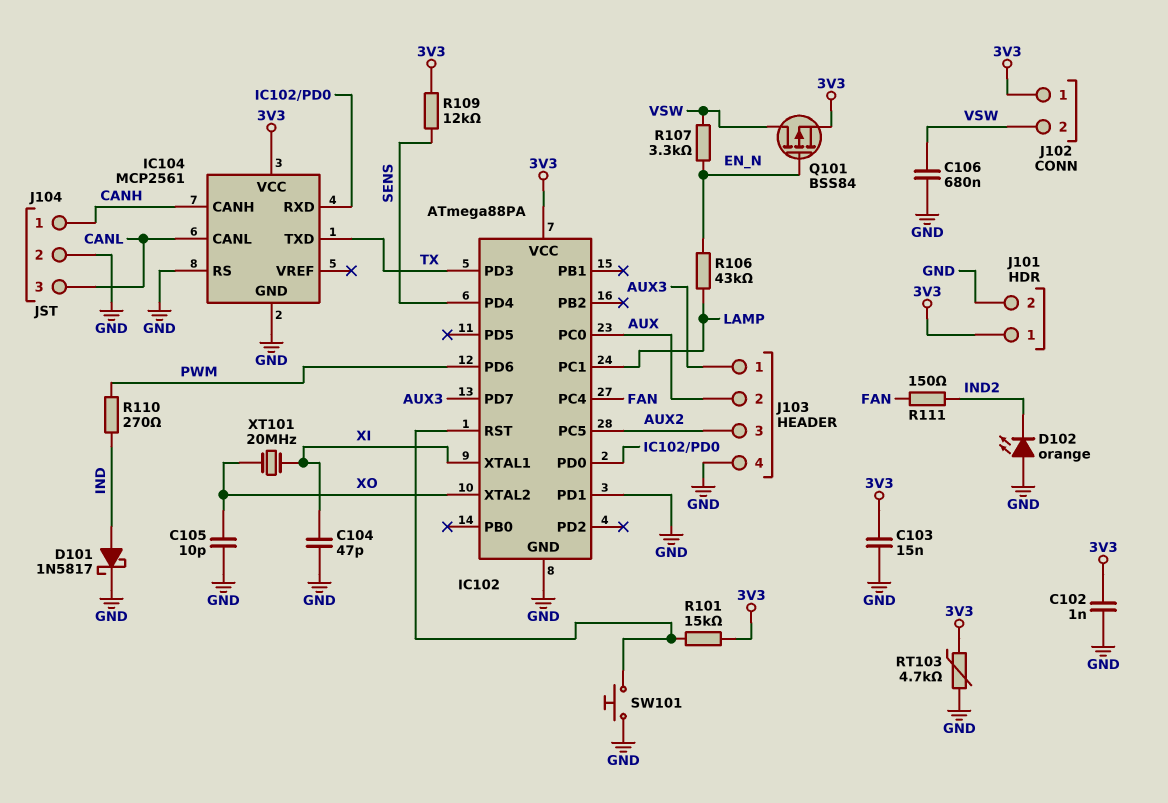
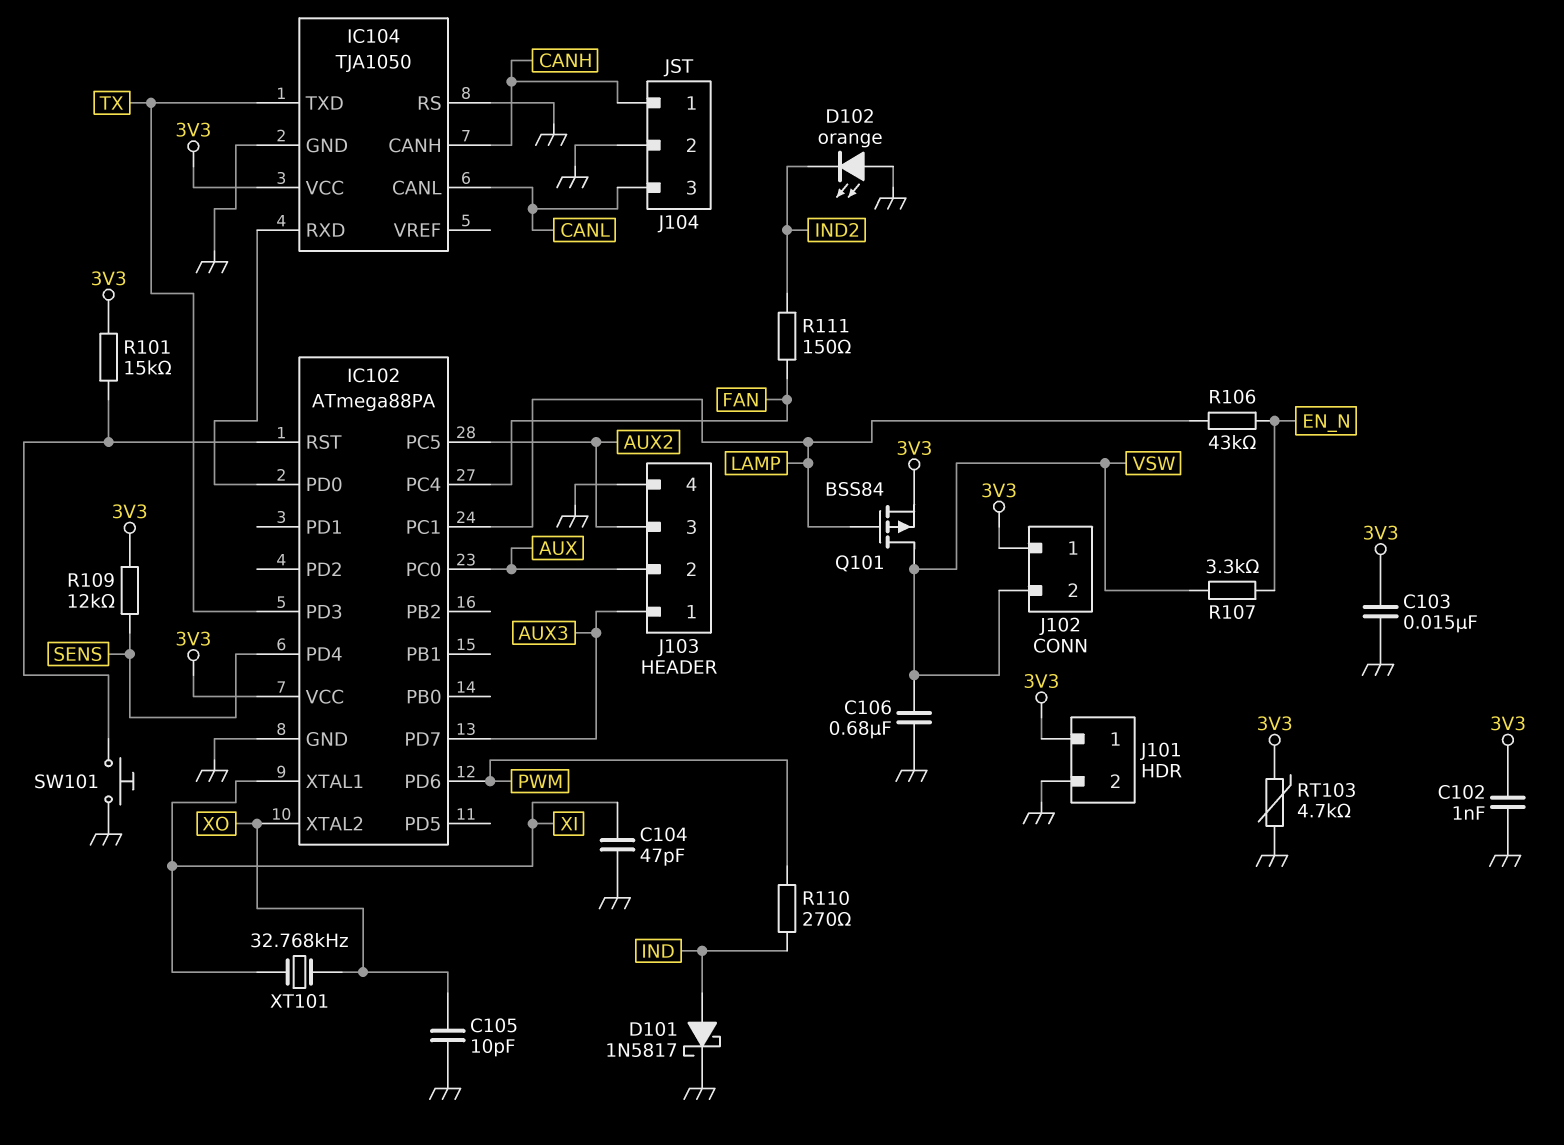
IC102 pin PD1: GND -> none
IC104: MCP2561 -> TJA1050
Q101: PMOS BSS84 (G EN_N, D VSW, S 3V3) -> PMOS BSS84 (G LAMP, D VSW, S 3V3)
XT101: 20MHz (XI, XO) -> 32.768kHz (XI, XO)

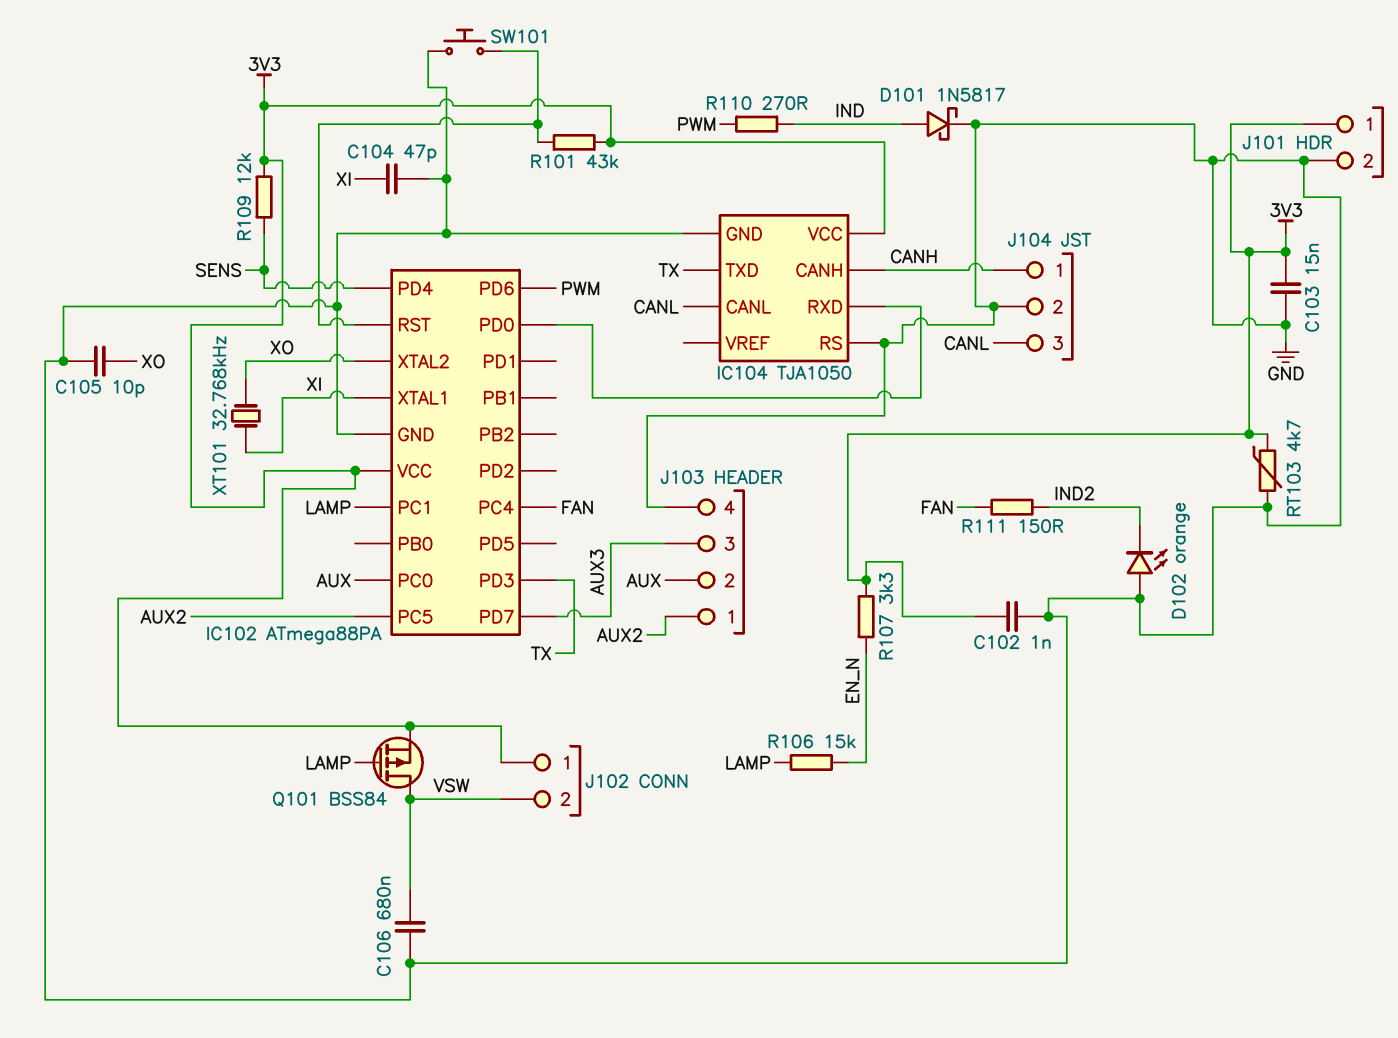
J103 pin 1: AUX3 -> AUX2
J103 pin 3: AUX2 -> AUX3
R101: 15k (3V3, IC102/RST) -> 43k (3V3, IC102/RST)
R106: 43k (EN_N, LAMP) -> 15k (EN_N, LAMP)
R107: 3.3k (EN_N, VSW) -> 3.3k (3V3, EN_N)

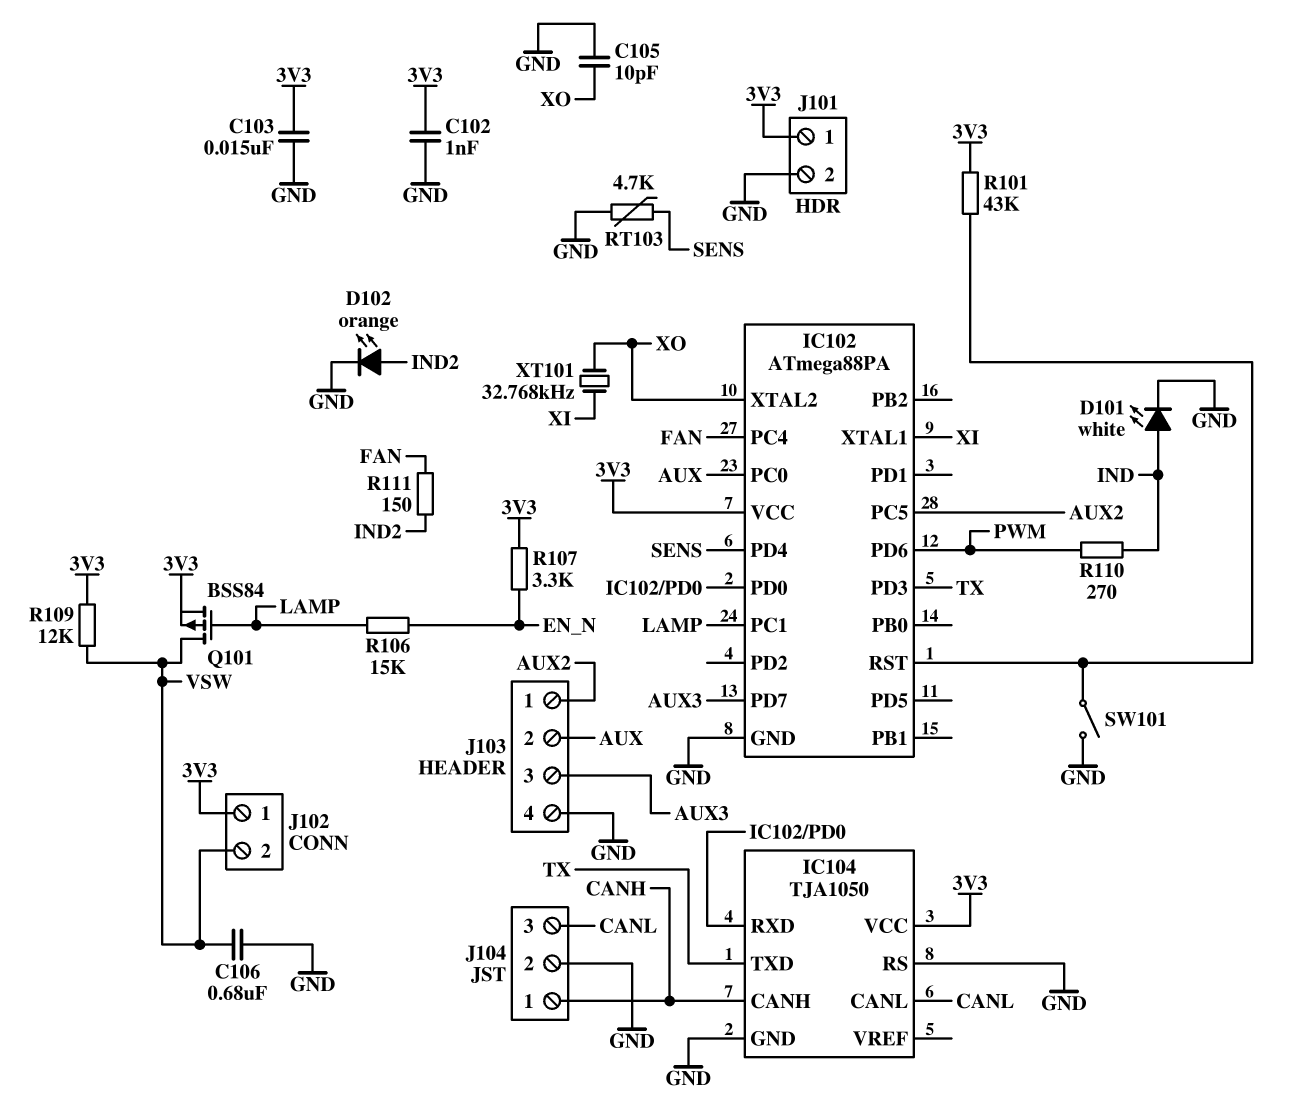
C104: 47pF (GND, XI) -> none
D101: schottky 1N5817 (A IND, K GND) -> LED white (A IND, K GND)
D102: LED orange (A GND, K IND2) -> LED orange (A IND2, K GND)
R109: 12k (3V3, SENS) -> 12k (3V3, VSW)
RT103: 4.7k (3V3, GND) -> 4.7k (GND, SENS)
SW101: button (GND, IC102/RST) -> switch (GND, IC102/RST)

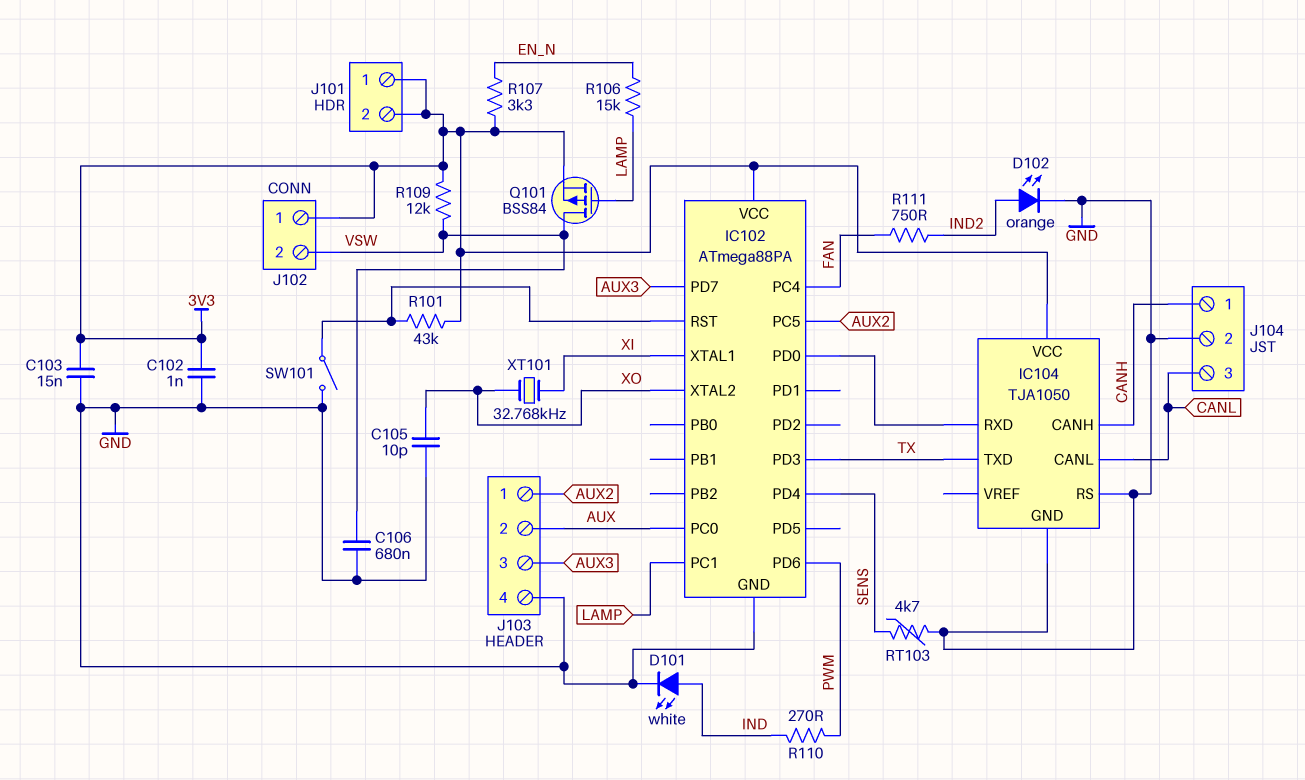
J101 pin 2: GND -> 3V3
R111: 150 (FAN, IND2) -> 750 (FAN, IND2)

